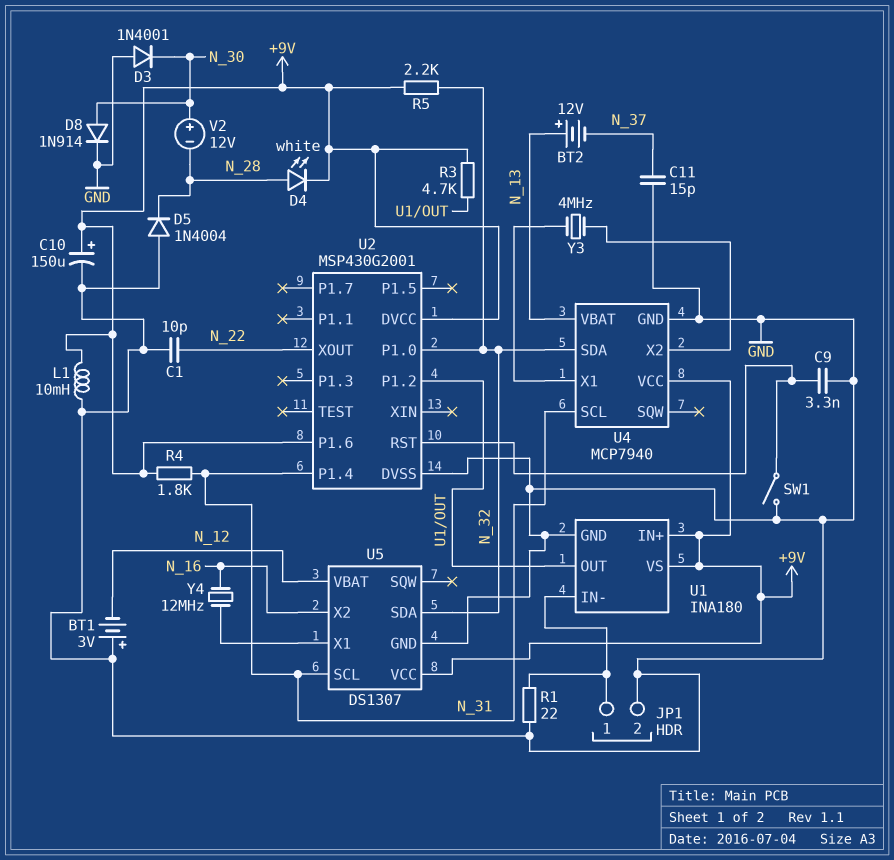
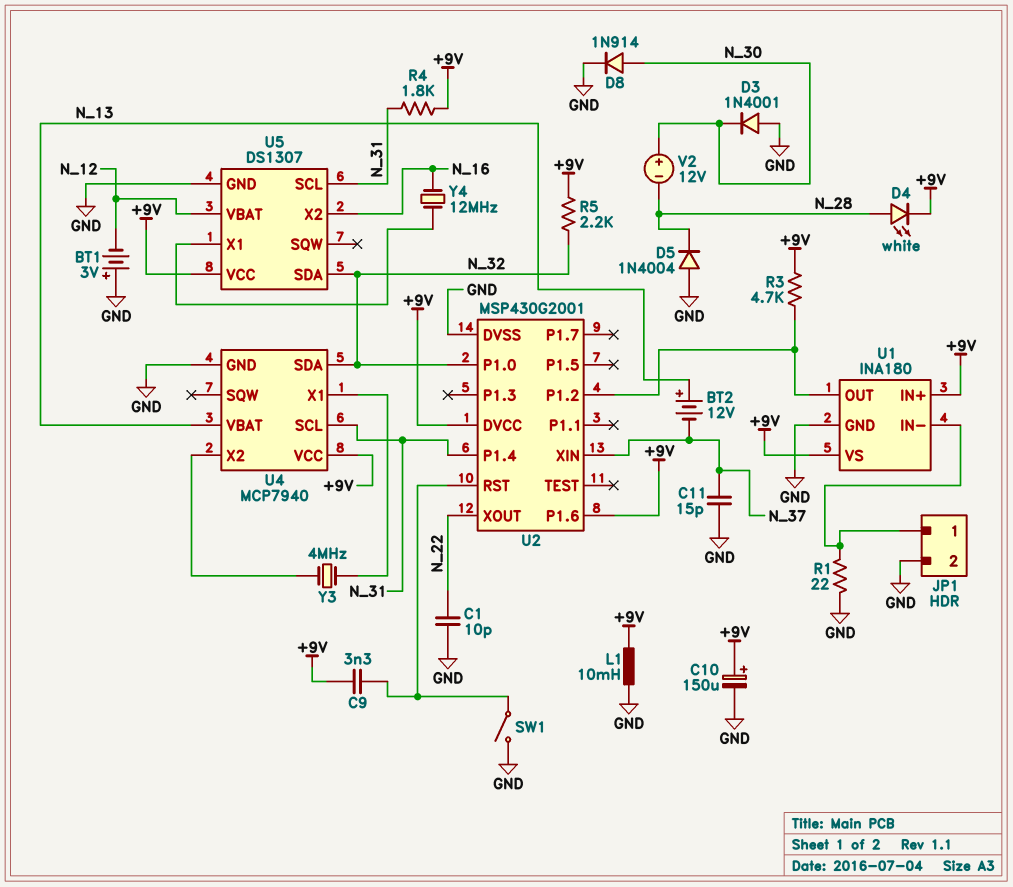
C9: 3.3nF (GND, U2/RST) -> 3.3nF (+9V, U2/RST)
U2 pin XIN: none -> N_37

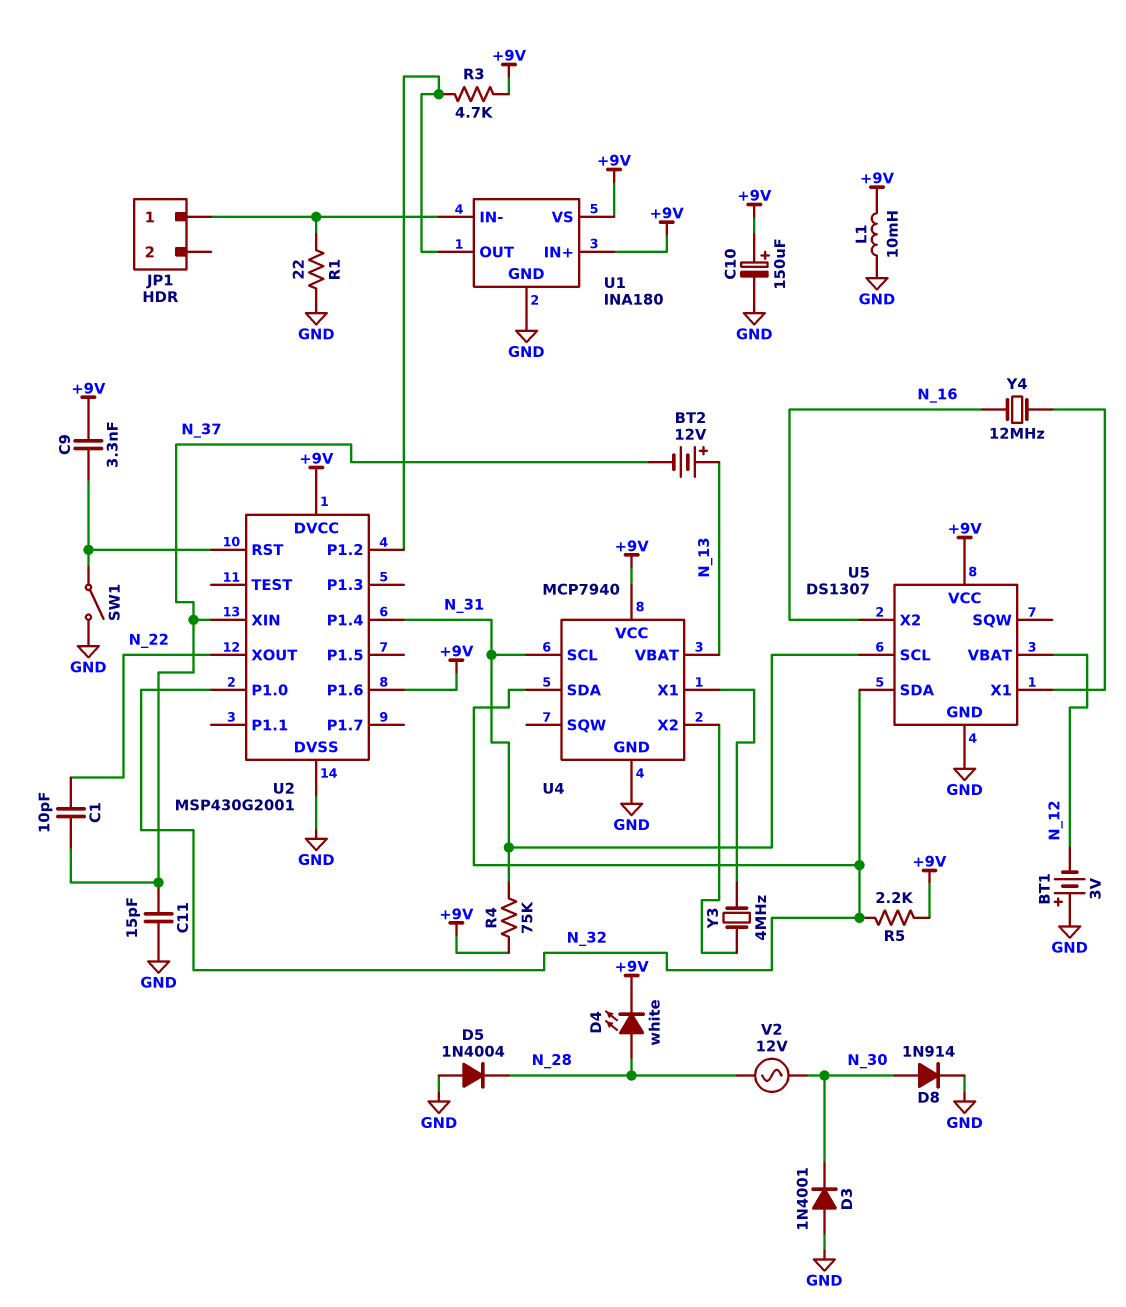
C1: 10pF (GND, N_22) -> 10pF (N_22, N_37)
JP1 pin 2: GND -> none
R4: 1.8k (+9V, N_31) -> 75k (+9V, N_31)
V2: 12V (plus N_30, minus N_28) -> AC 12V (N_28, N_30)

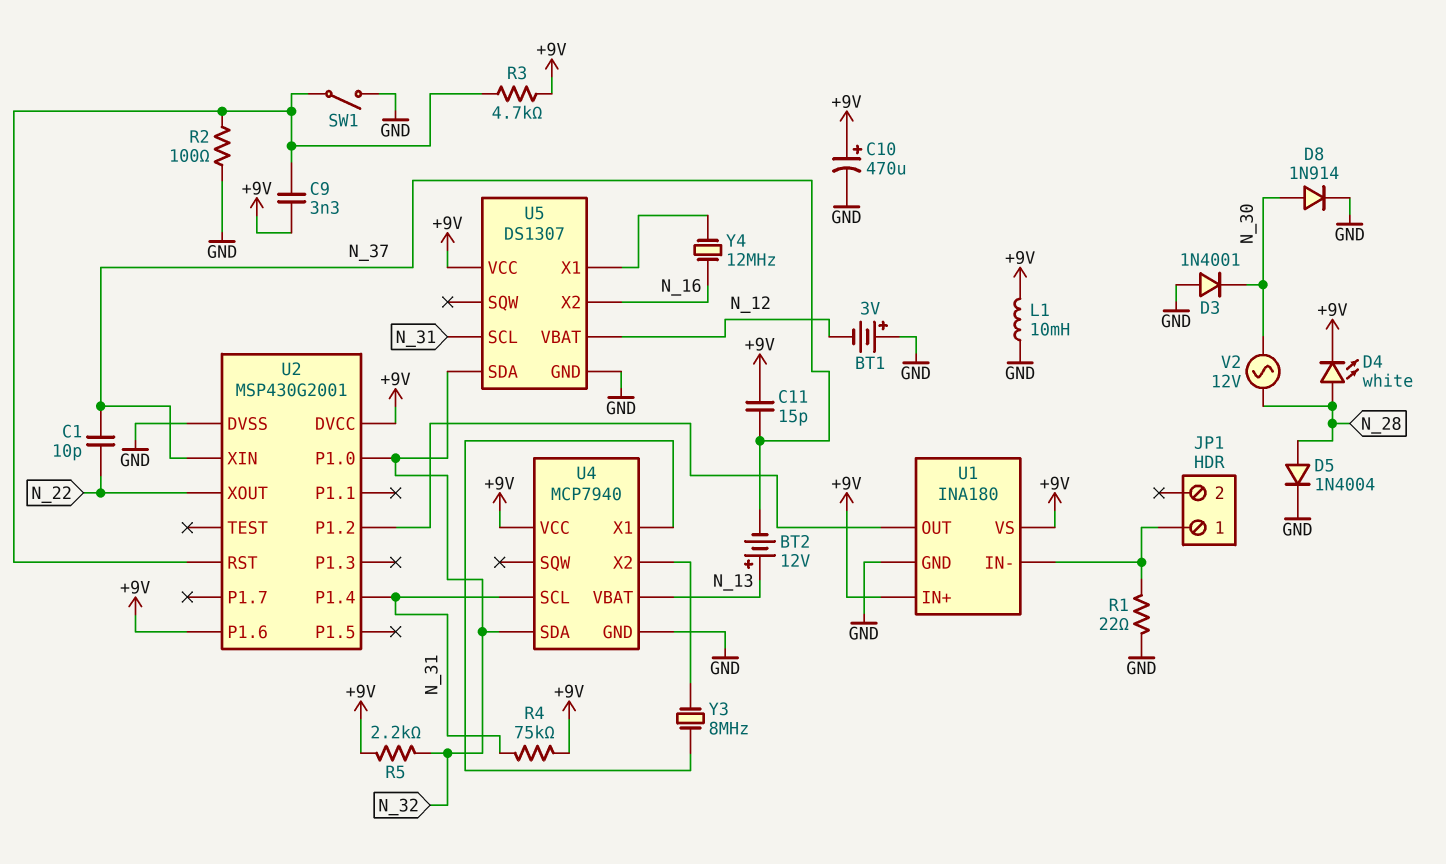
C10: 150uF (plus +9V, minus GND) -> 470uF (plus +9V, minus GND)
C11: 15pF (GND, N_37) -> 15pF (+9V, N_37)
D5: diode 1N4004 (A GND, K N_28) -> diode 1N4004 (A N_28, K GND)
R2: none -> 100 (GND, U2/RST)
R3: 4.7k (+9V, U1/OUT) -> 4.7k (+9V, U2/RST)
Y3: 4MHz (U4/X1, U4/X2) -> 8MHz (U4/X1, U4/X2)

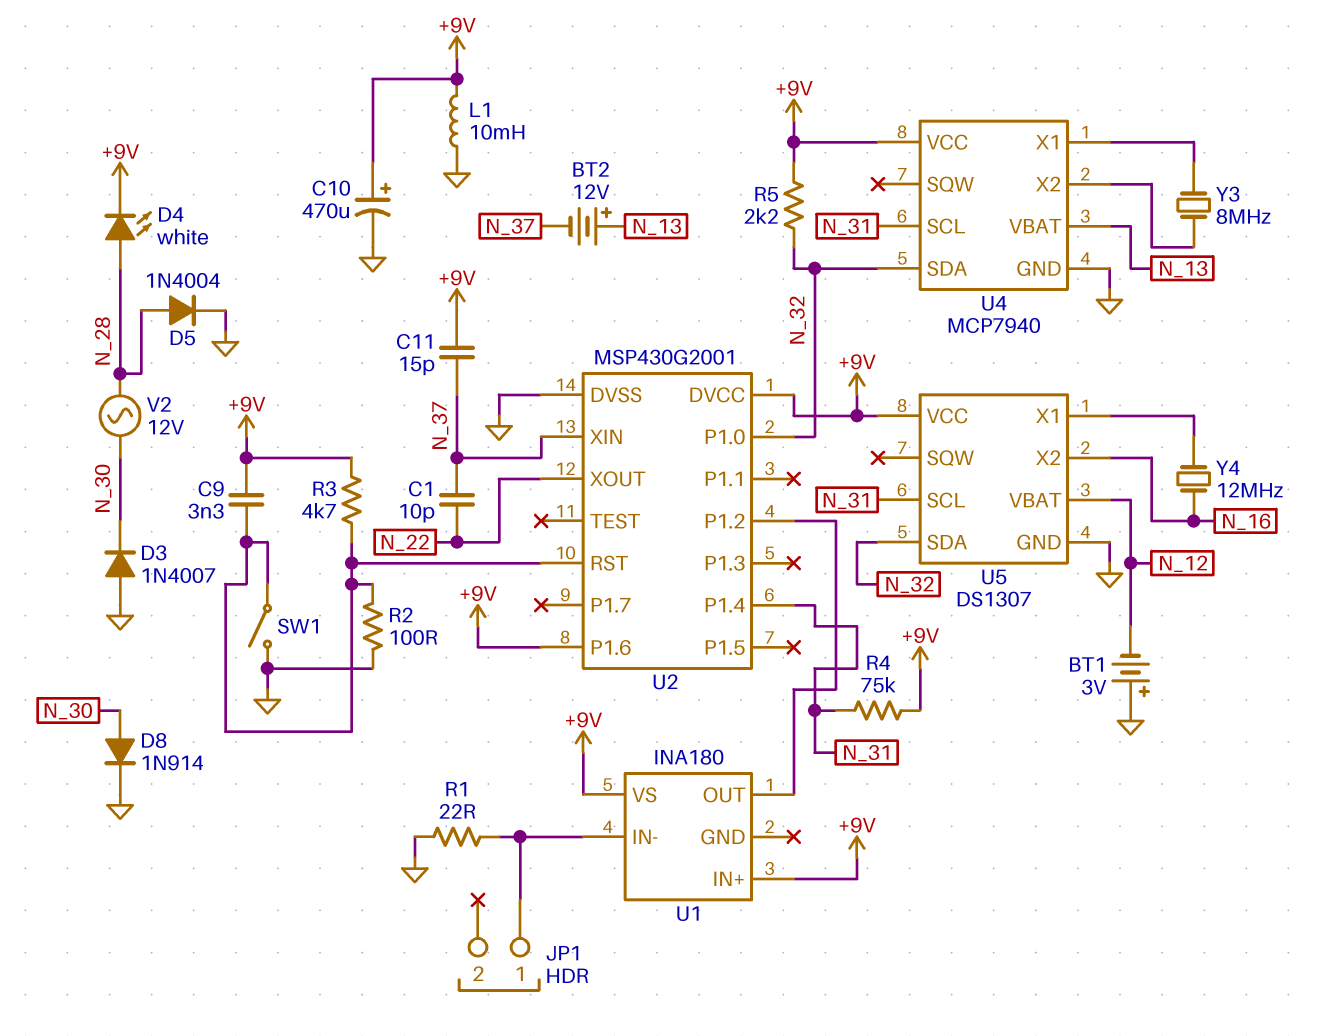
D3: diode 1N4001 (A GND, K N_30) -> diode 1N4007 (A GND, K N_30)
U1 pin GND: GND -> none

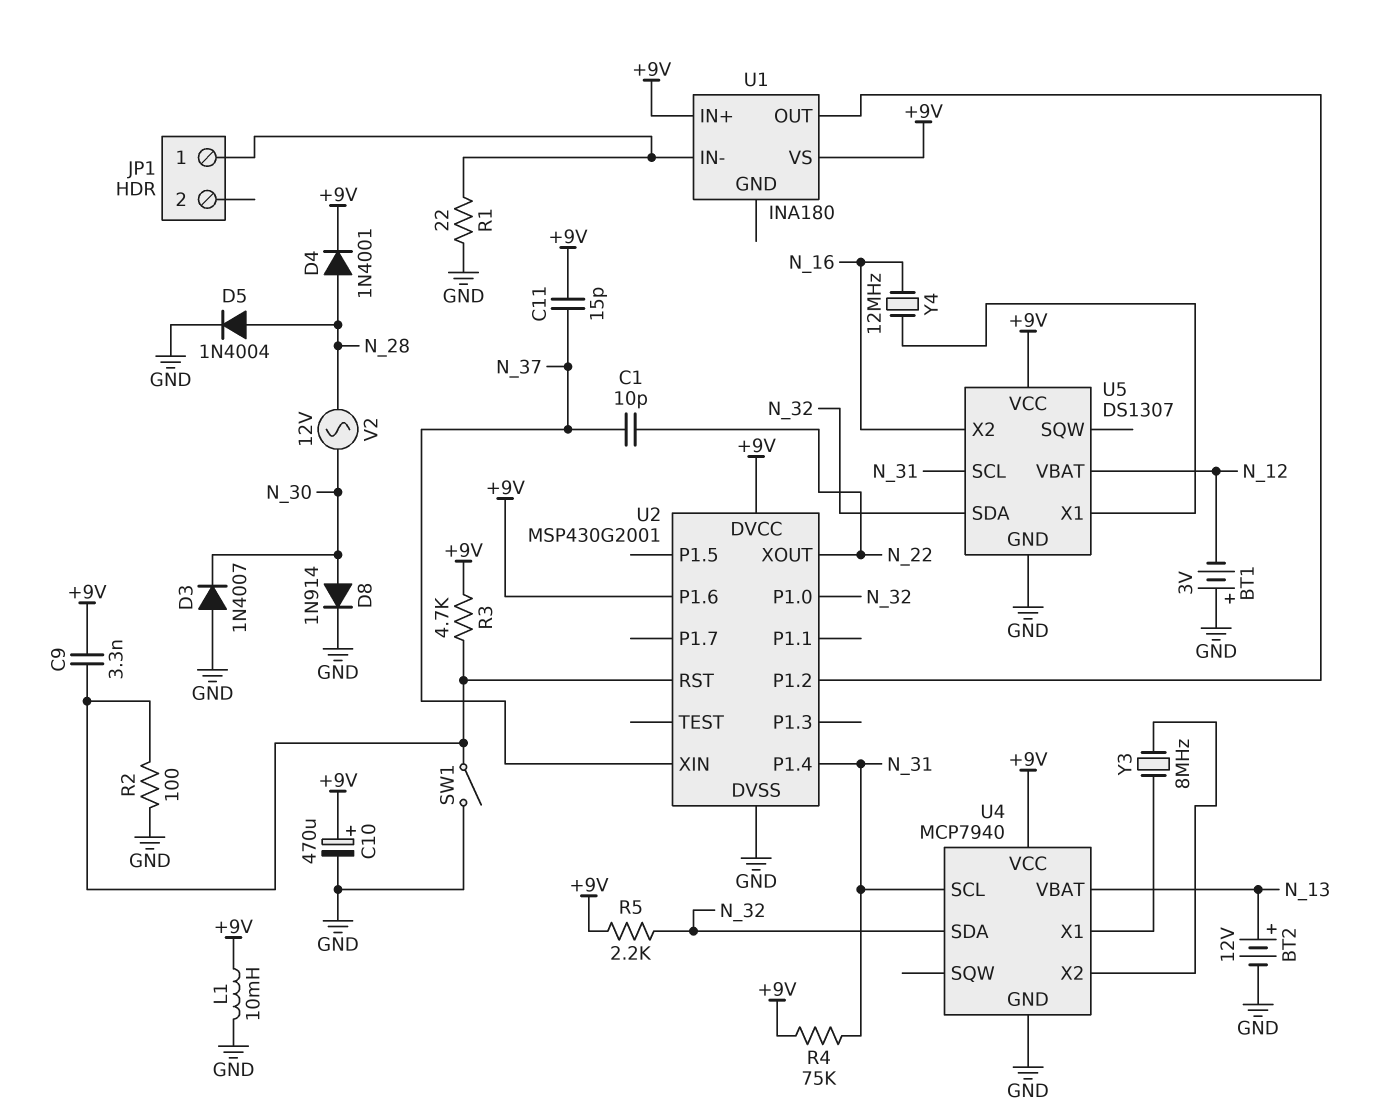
BT2: 12V (plus N_13, minus N_37) -> 12V (plus N_13, minus GND)
D4: LED white (A N_28, K +9V) -> diode 1N4001 (A N_28, K +9V)

